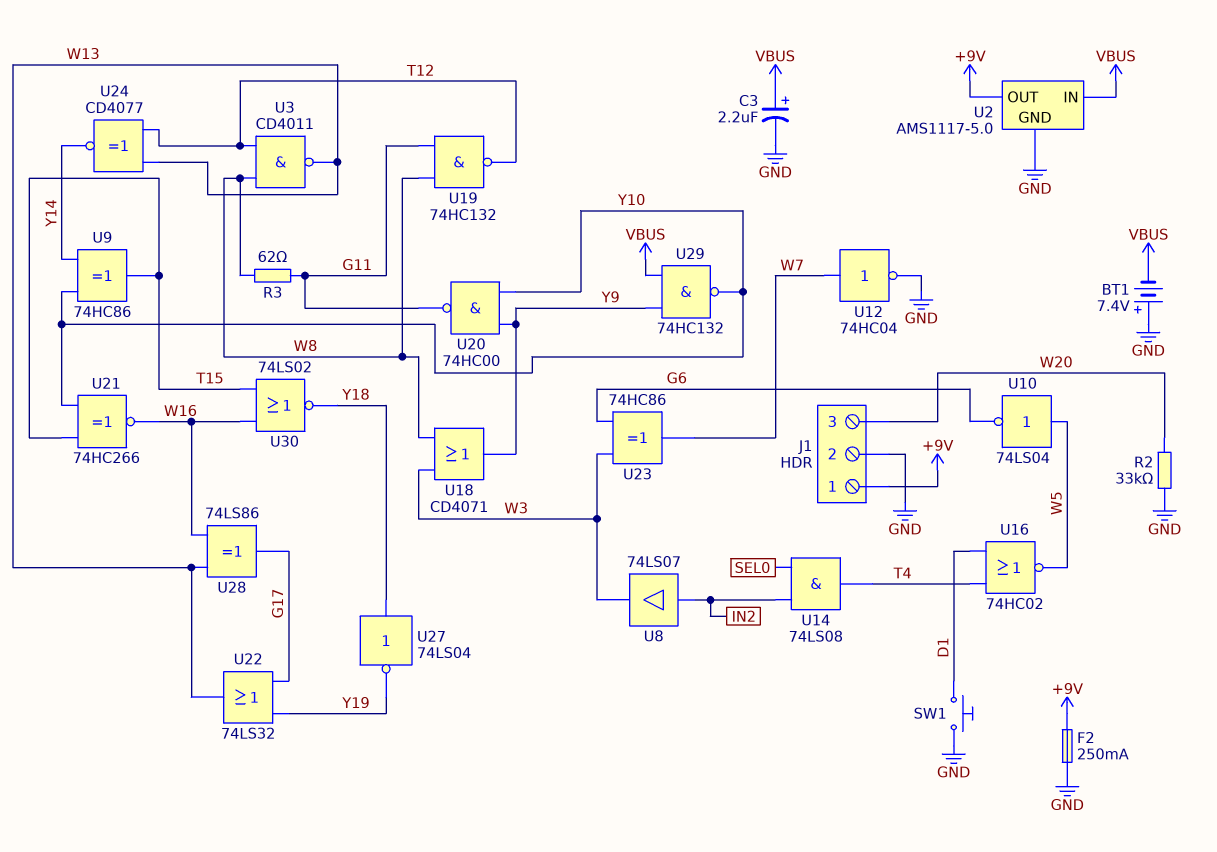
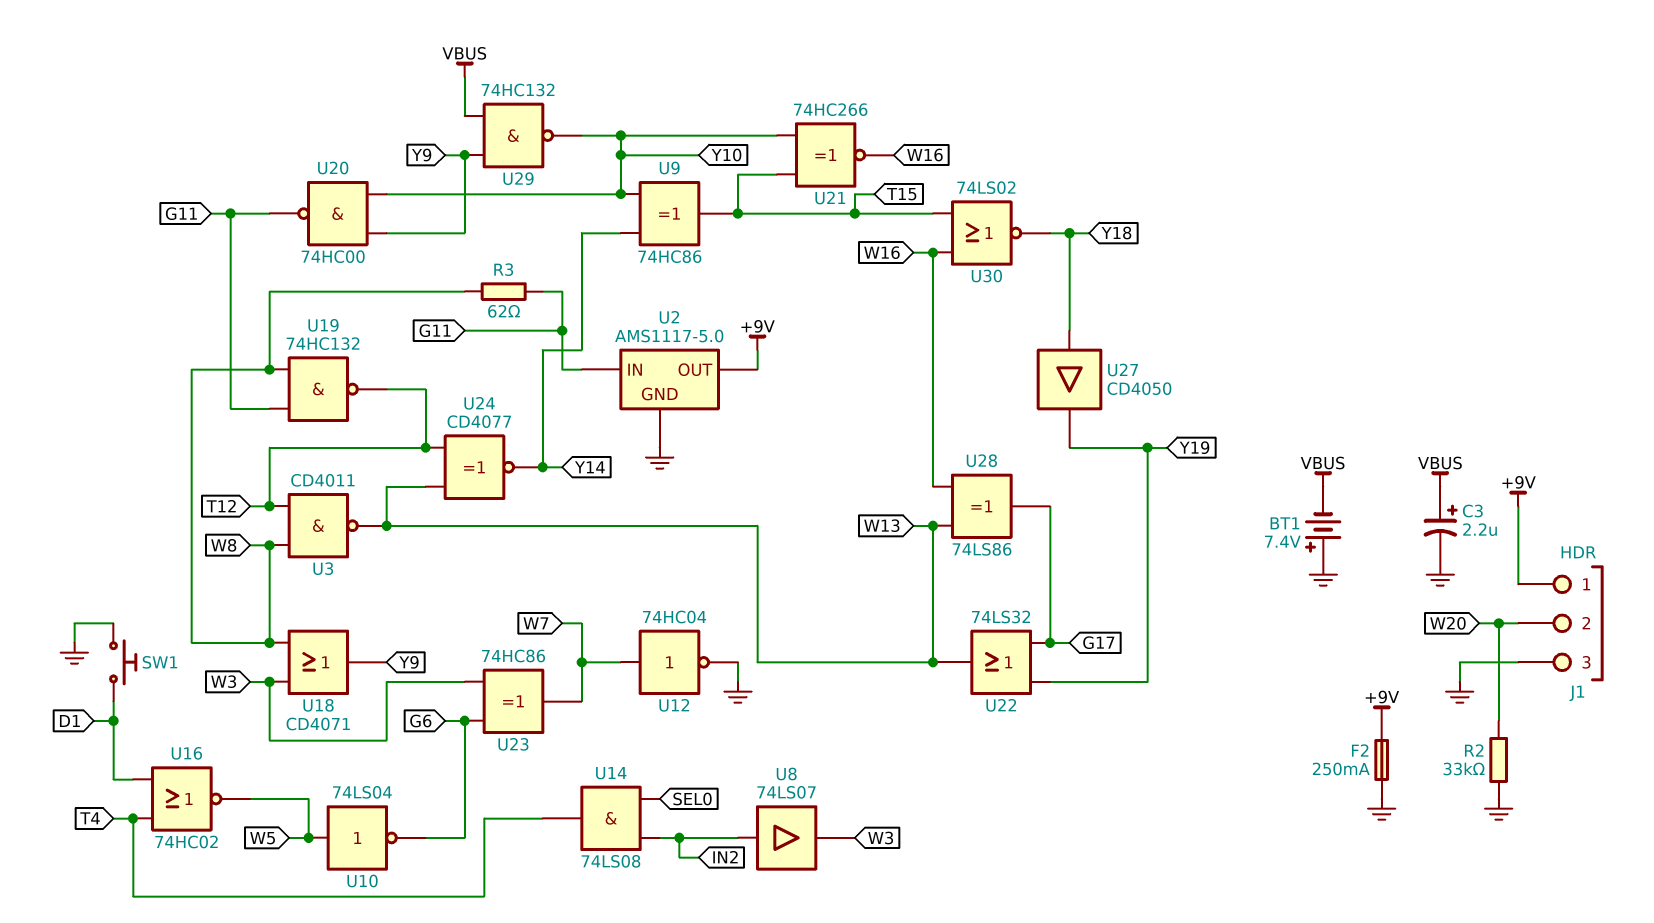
J1 pin 2: GND -> W20
J1 pin 3: W20 -> GND
U2 pin IN: VBUS -> G11
U27: NOT 74LS04 (in Y18, out Y19) -> buffer CD4050 (in Y18, out Y19)

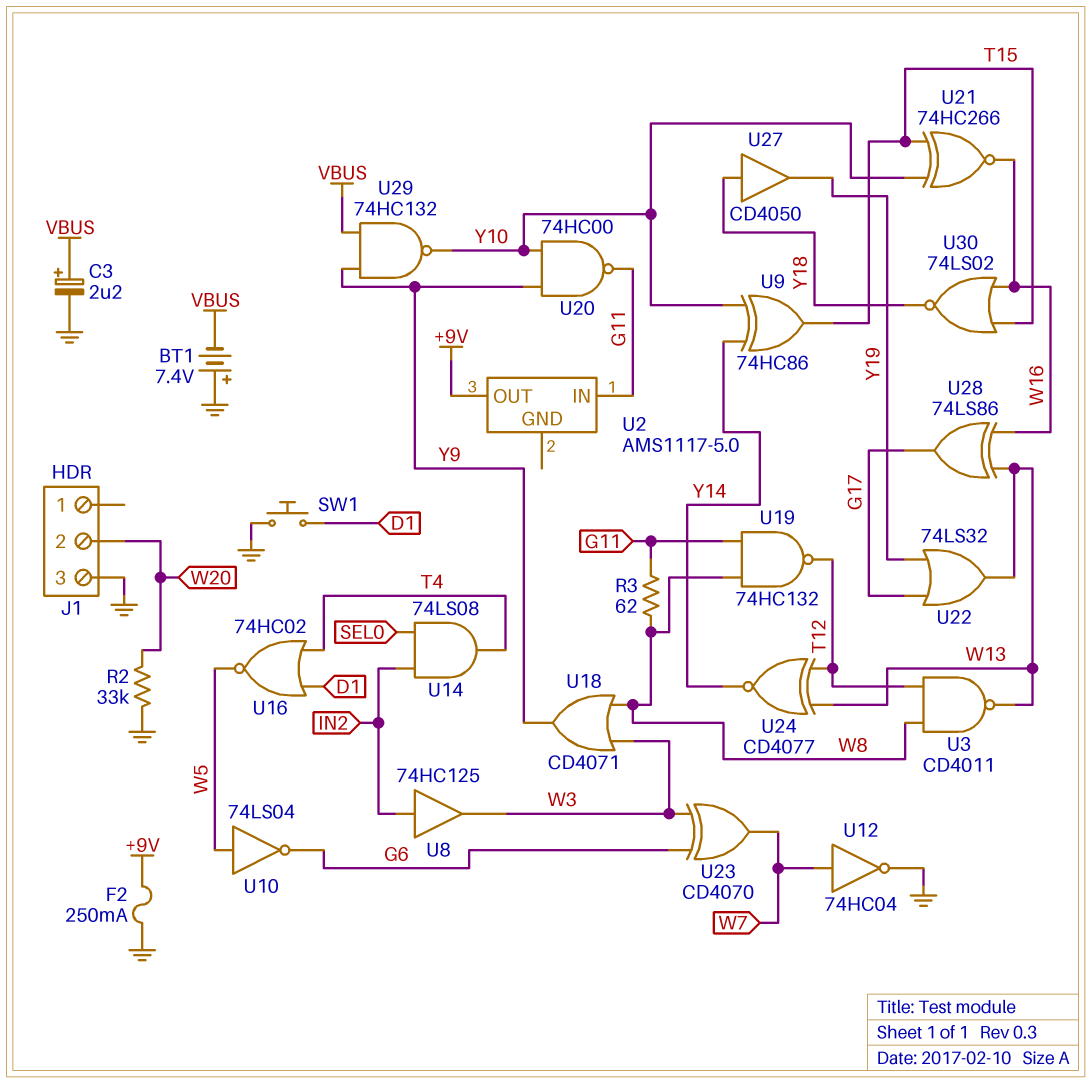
J1 pin 1: +9V -> none
U2 pin GND: GND -> none
U8: buffer 74LS07 (in IN2, out W3) -> buffer 74HC125 (in IN2, out W3)
U23: XOR 74HC86 (in G6, in W3, out W7) -> XOR CD4070 (in G6, in W3, out W7)

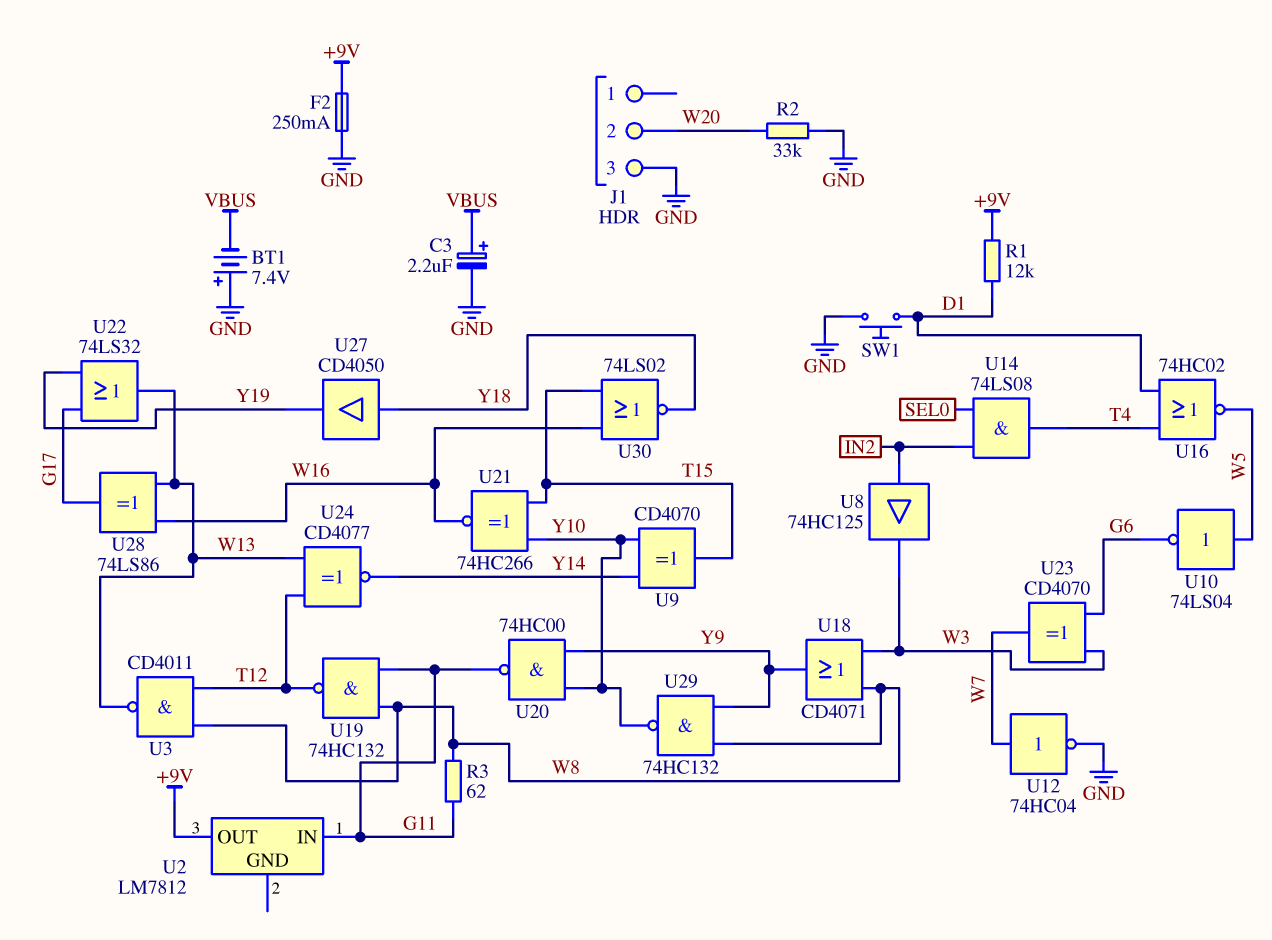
R1: none -> 12k (+9V, D1)
U2: AMS1117-5.0 -> LM7812
U9: XOR 74HC86 (in Y10, in Y14, out T15) -> XOR CD4070 (in Y10, in Y14, out T15)
U29: NAND 74HC132 (in VBUS, in Y9, out Y10) -> NAND 74HC132 (in W8, in Y9, out Y10)

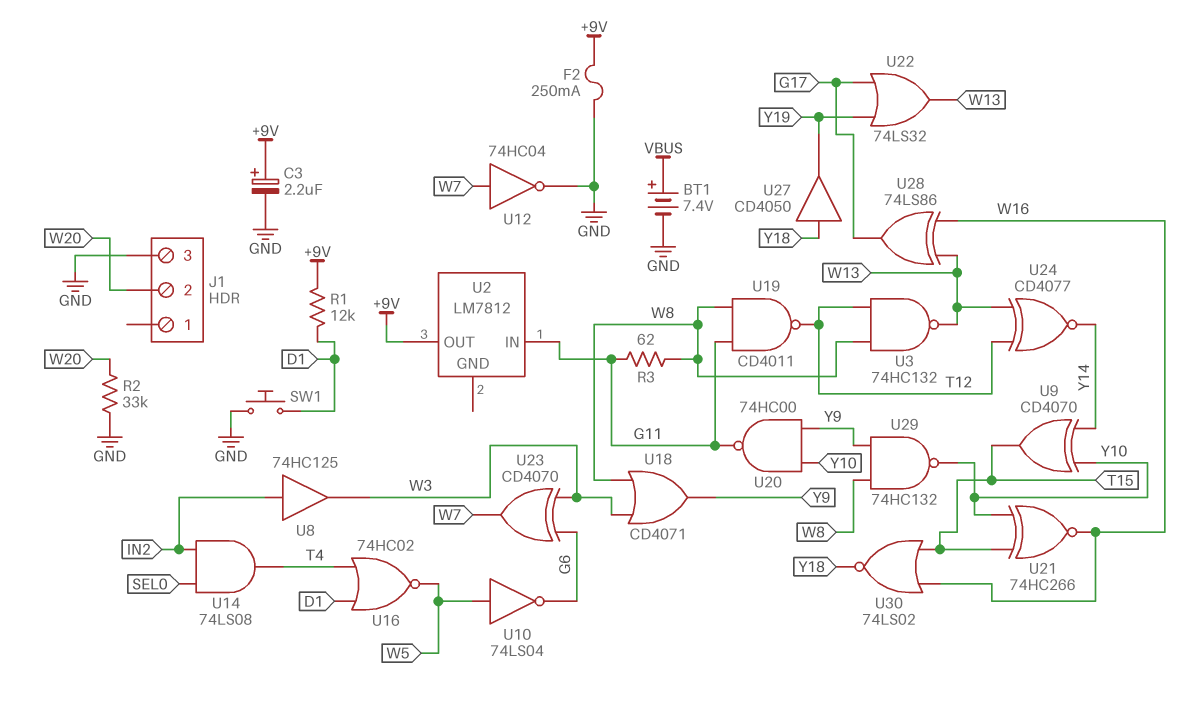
BT1: 7.4V (plus GND, minus VBUS) -> 7.4V (plus VBUS, minus GND)
C3: 2.2uF (plus VBUS, minus GND) -> 2.2uF (plus +9V, minus GND)
U3: NAND CD4011 (in T12, in W8, out W13) -> NAND 74HC132 (in T12, in W8, out W13)
U19: NAND 74HC132 (in G11, in W8, out T12) -> NAND CD4011 (in G11, in W8, out T12)

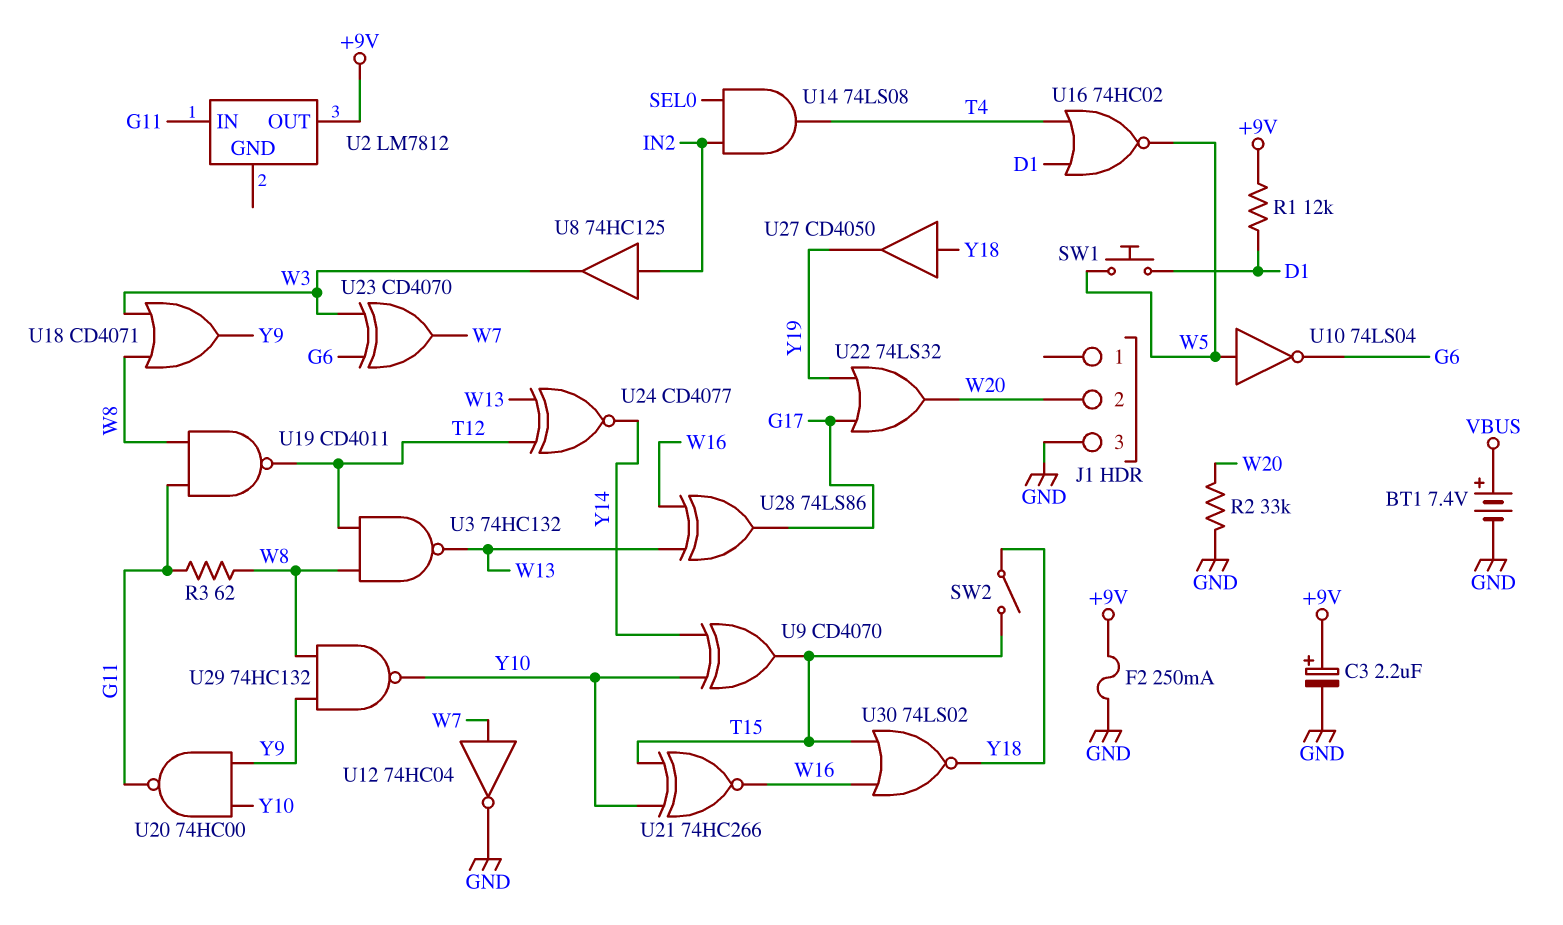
SW1: button (D1, GND) -> button (D1, W5)
SW2: none -> switch (T15, Y18)
U22: OR 74LS32 (in G17, in Y19, out W13) -> OR 74LS32 (in G17, in Y19, out W20)

